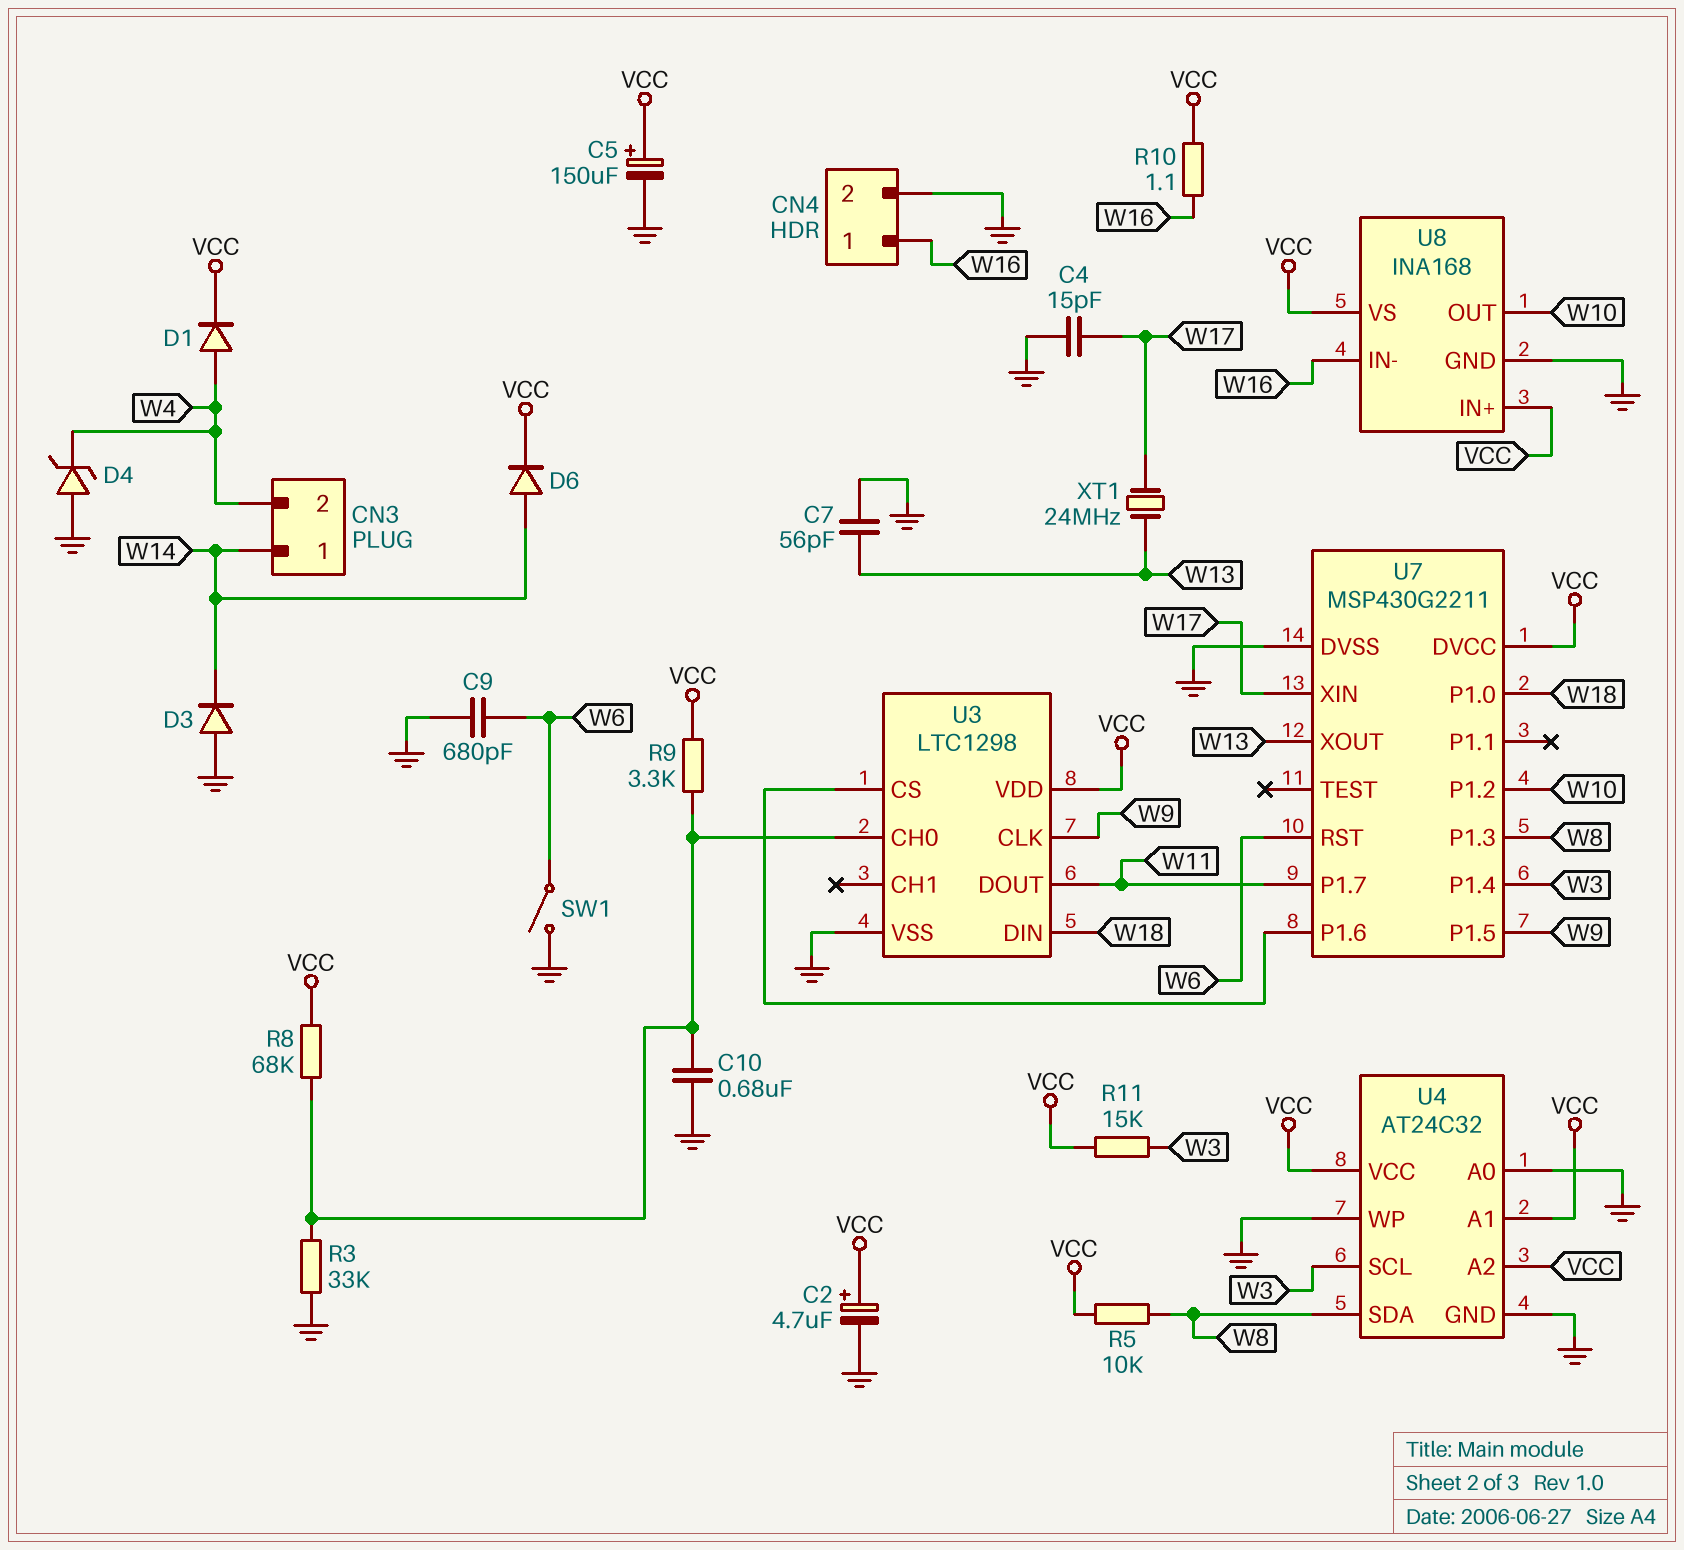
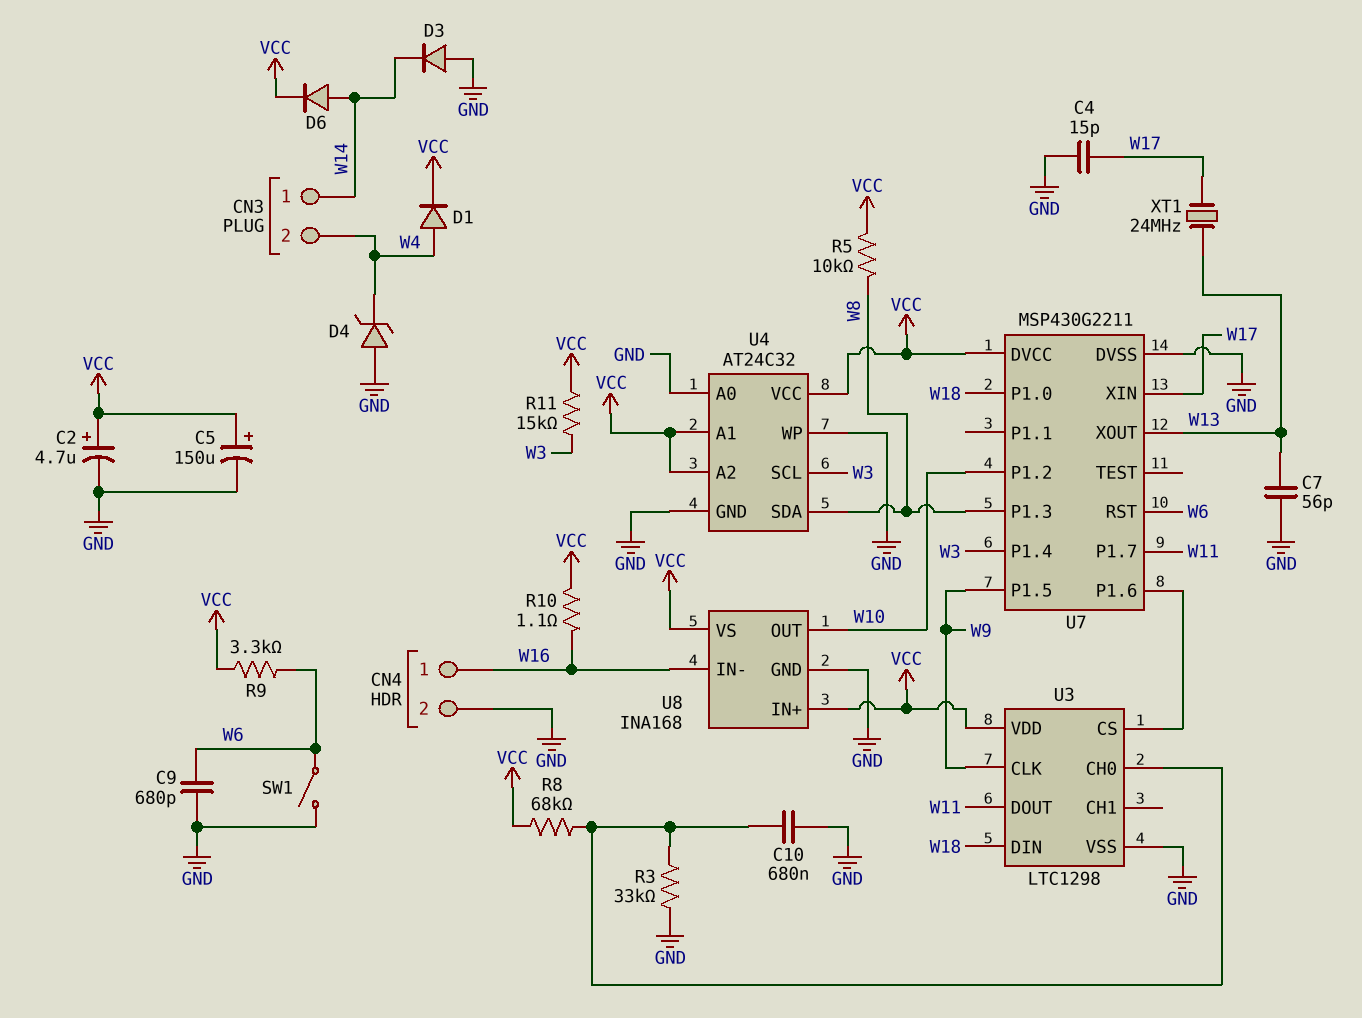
R9: 3.3k (U3/CH0, VCC) -> 3.3k (VCC, W6)

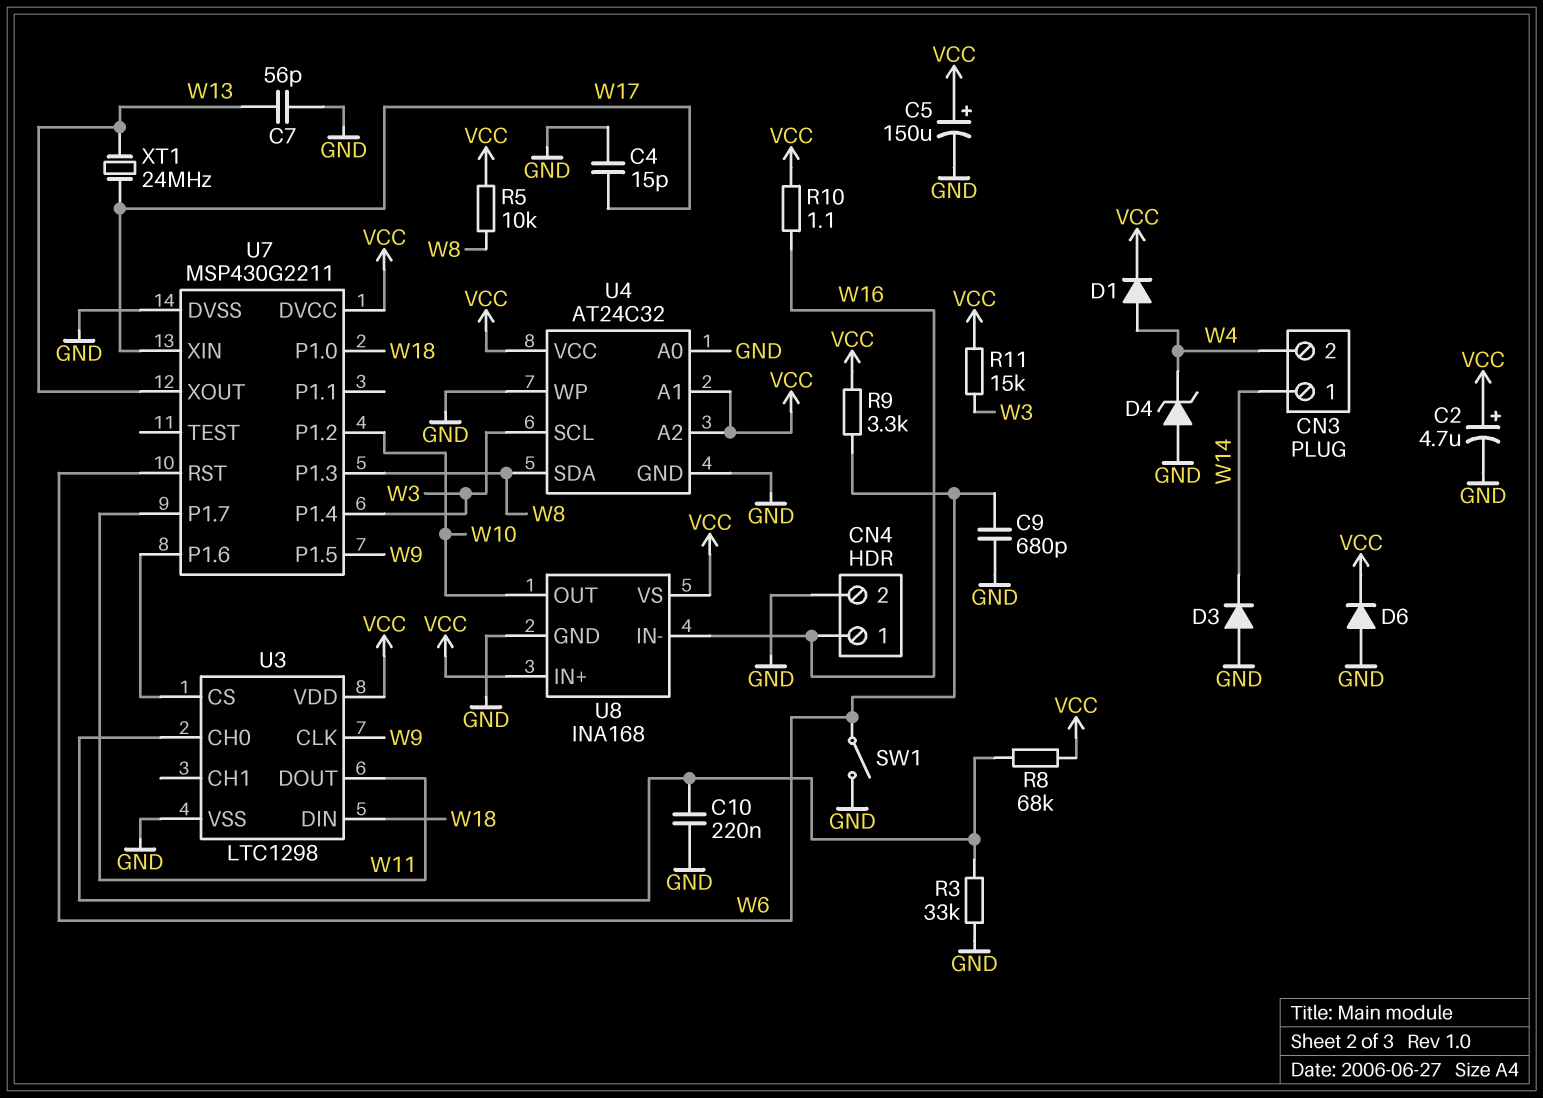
C10: 680nF (GND, U3/CH0) -> 220nF (GND, U3/CH0)
D6: diode (A W14, K VCC) -> diode (A GND, K VCC)

